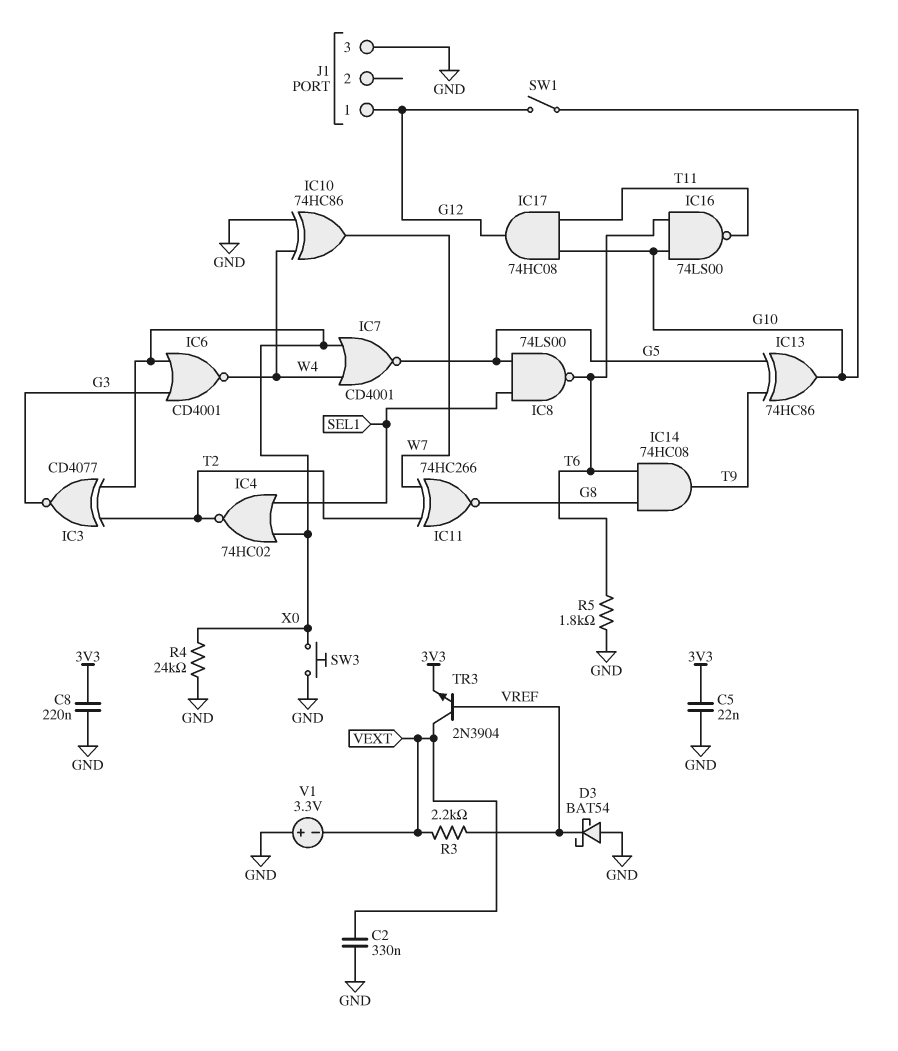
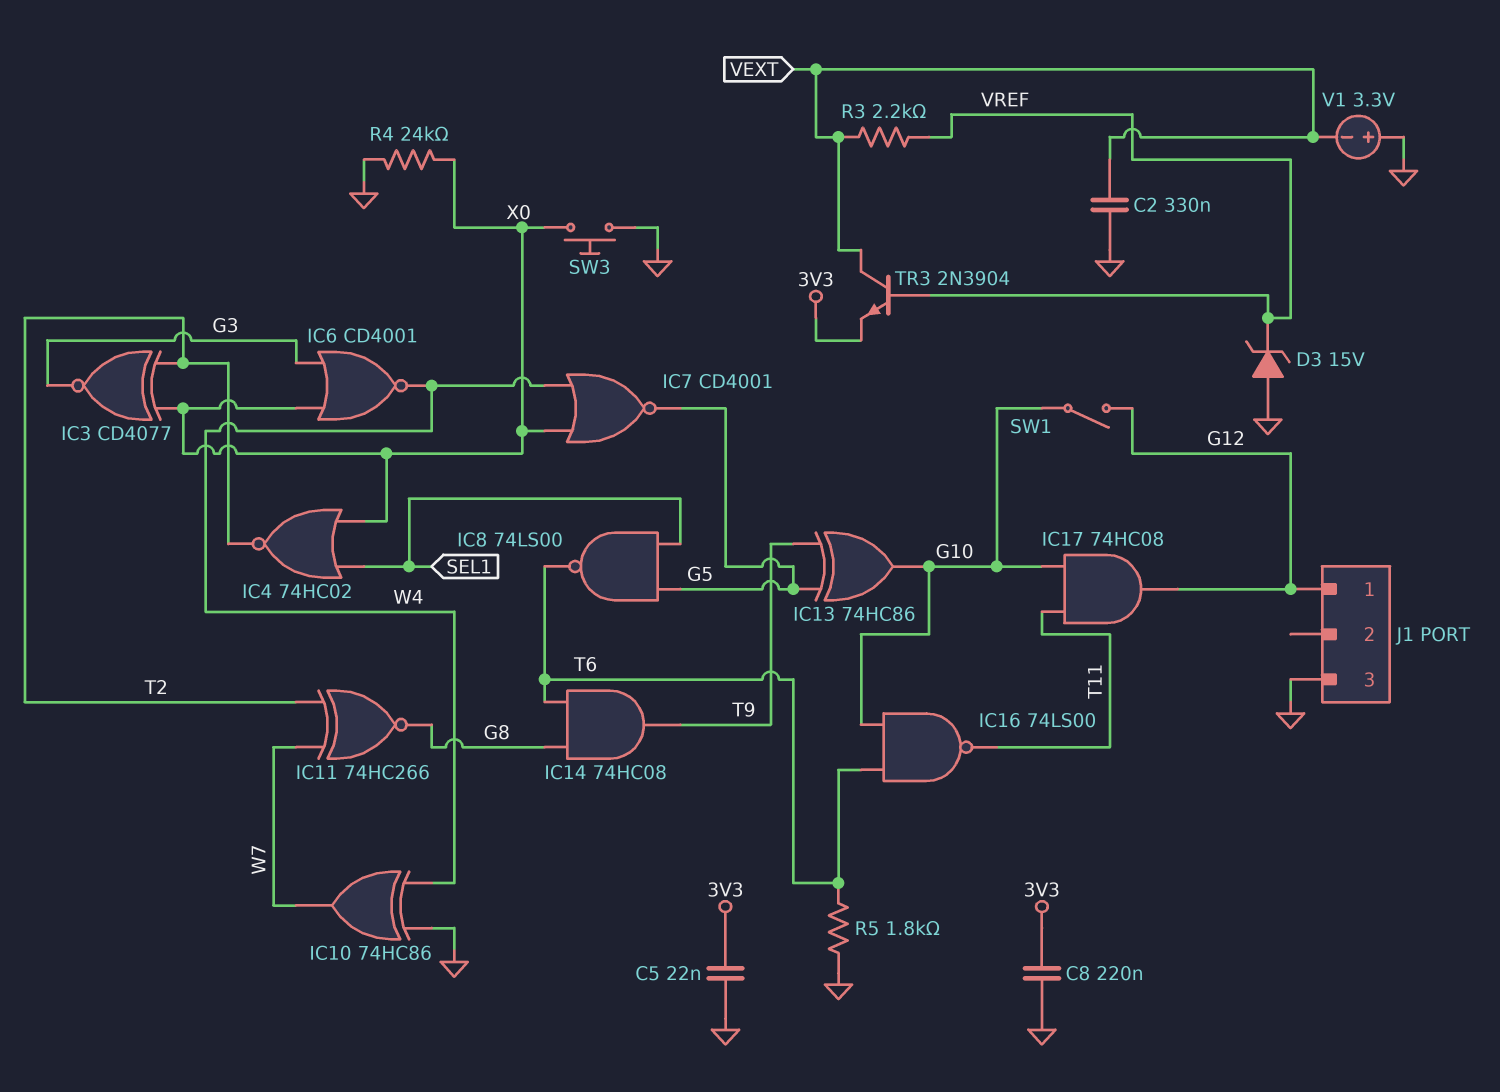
D3: schottky BAT54 (A GND, K VREF) -> zener 15V (A GND, K VREF)

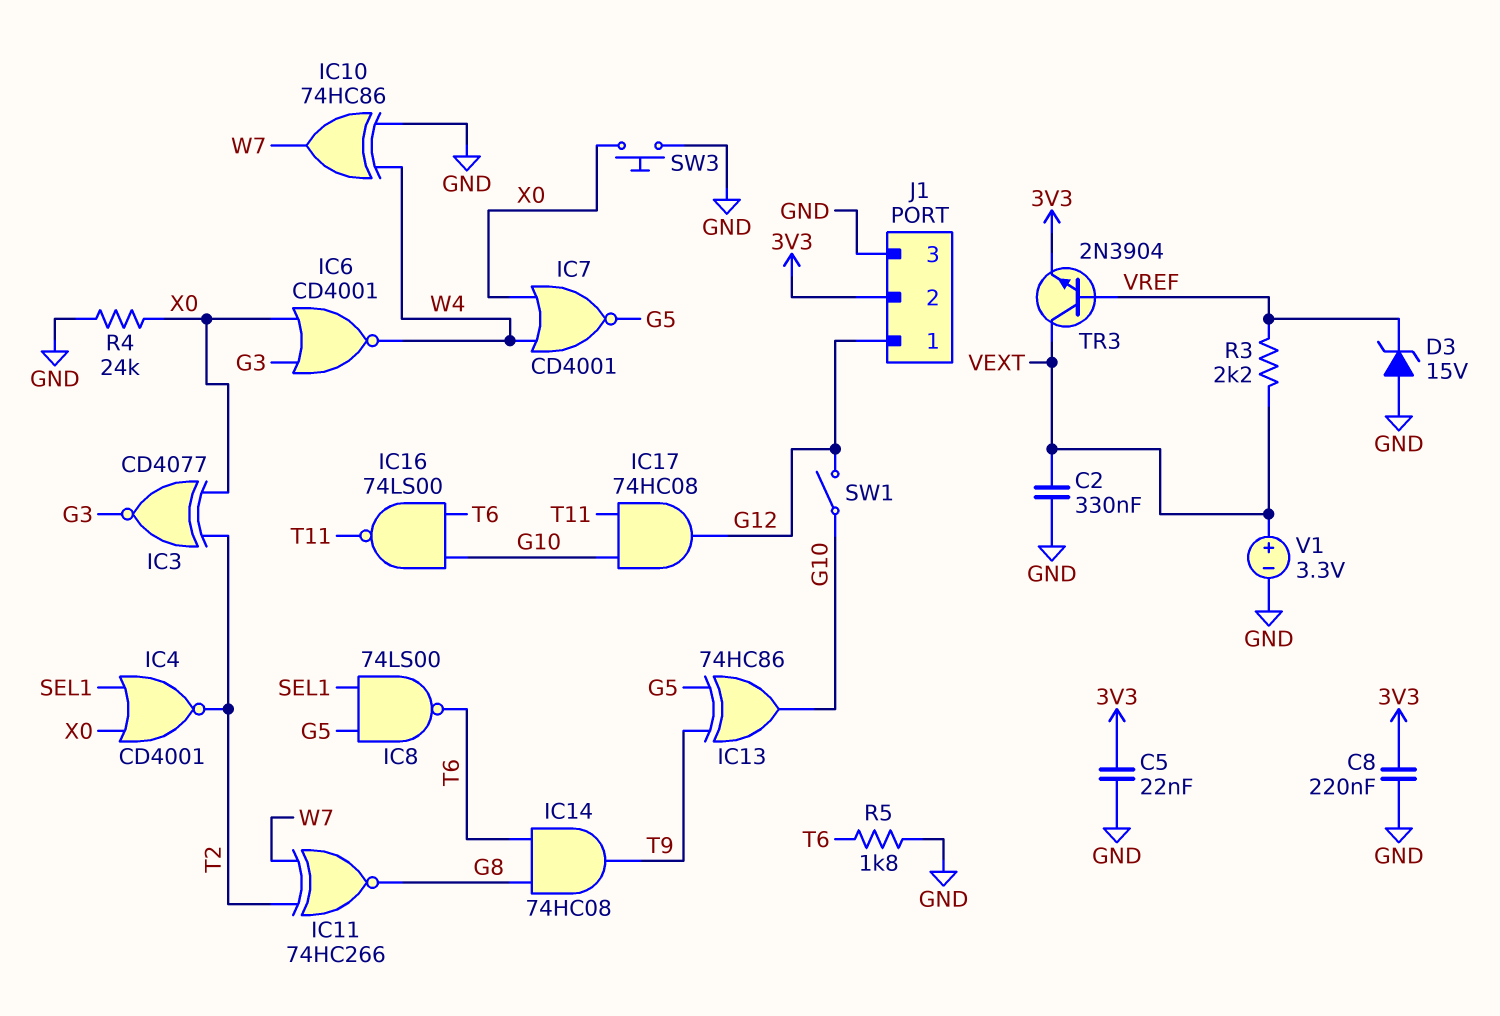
IC4: NOR 74HC02 (in SEL1, in X0, out T2) -> NOR CD4001 (in SEL1, in X0, out T2)
J1 pin 2: none -> 3V3
V1: 3.3V (plus GND, minus VEXT) -> 3.3V (plus VEXT, minus GND)

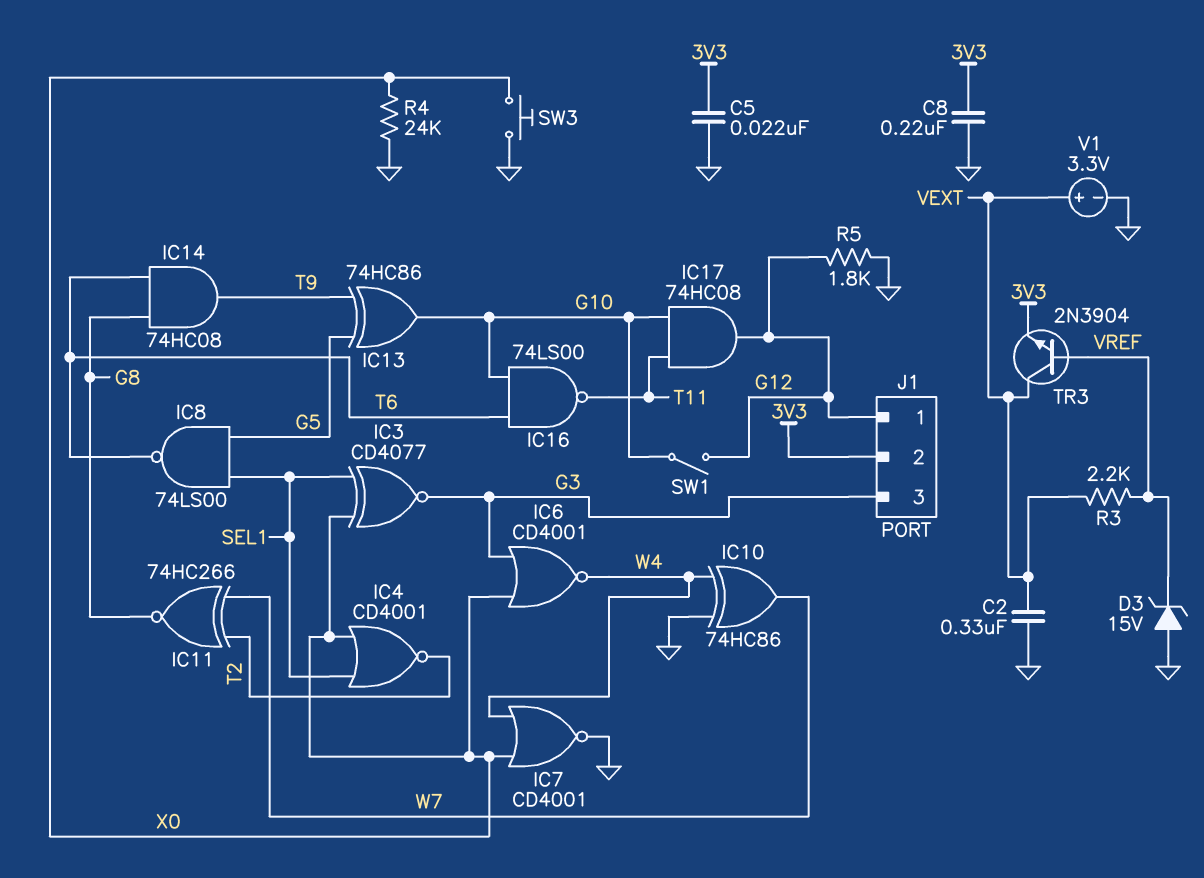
IC3: XNOR CD4077 (in T2, in X0, out G3) -> XNOR CD4077 (in SEL1, in X0, out G3)
IC7: NOR CD4001 (in W4, in X0, out G5) -> NOR CD4001 (in W4, in X0, out GND)
J1 pin 3: GND -> G3
R5: 1.8k (GND, T6) -> 1.8k (G12, GND)

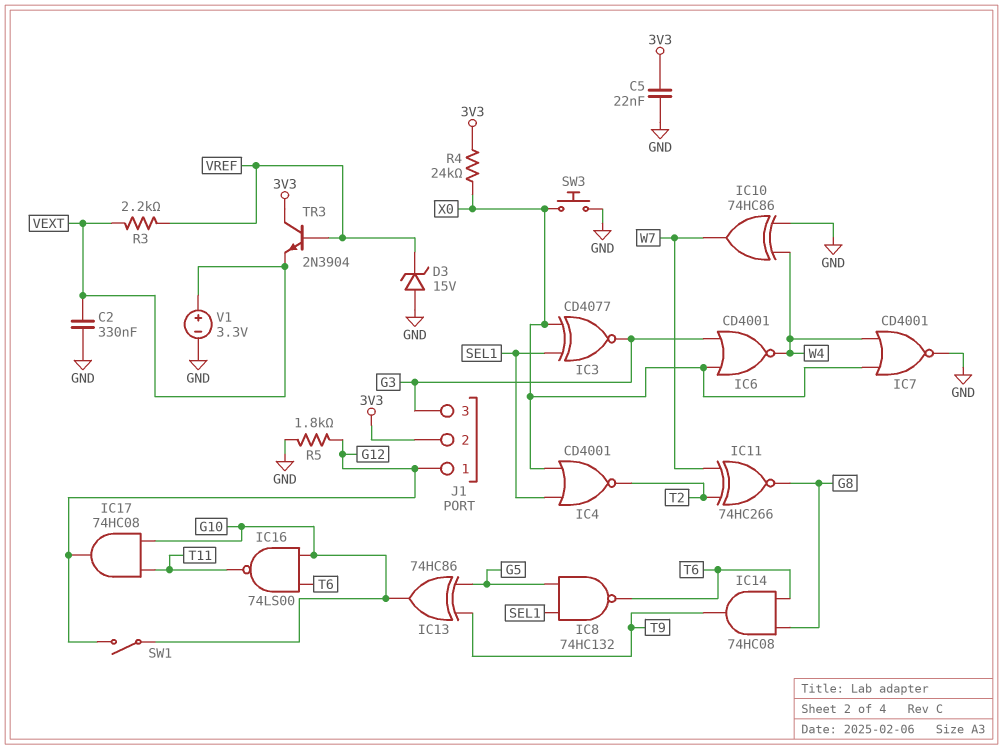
C8: 220nF (3V3, GND) -> none
IC8: NAND 74LS00 (in G5, in SEL1, out T6) -> NAND 74HC132 (in G5, in SEL1, out T6)
R4: 24k (GND, X0) -> 24k (3V3, X0)
TR3: NPN 2N3904 (B VREF, C VEXT, E 3V3) -> NPN 2N3904 (B VREF, C 3V3, E VEXT)

